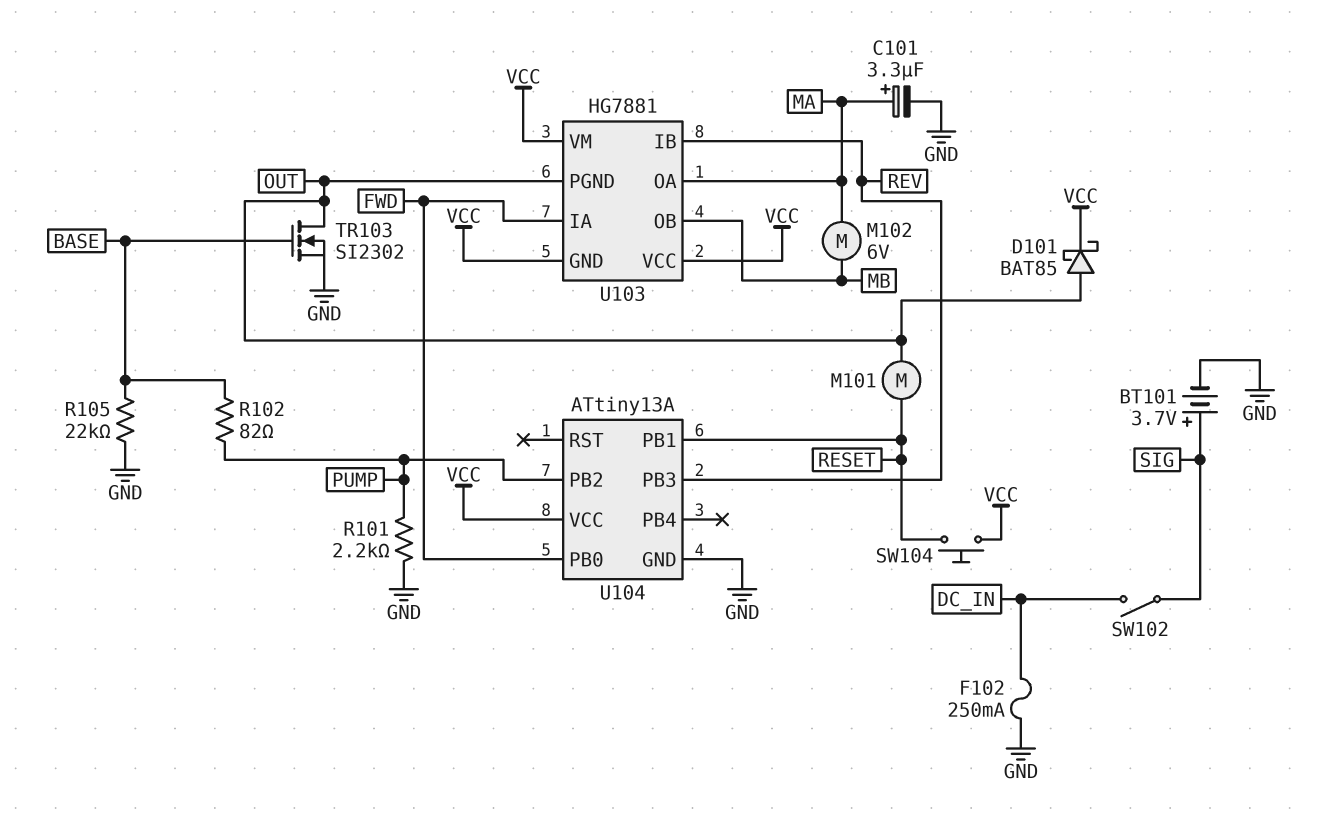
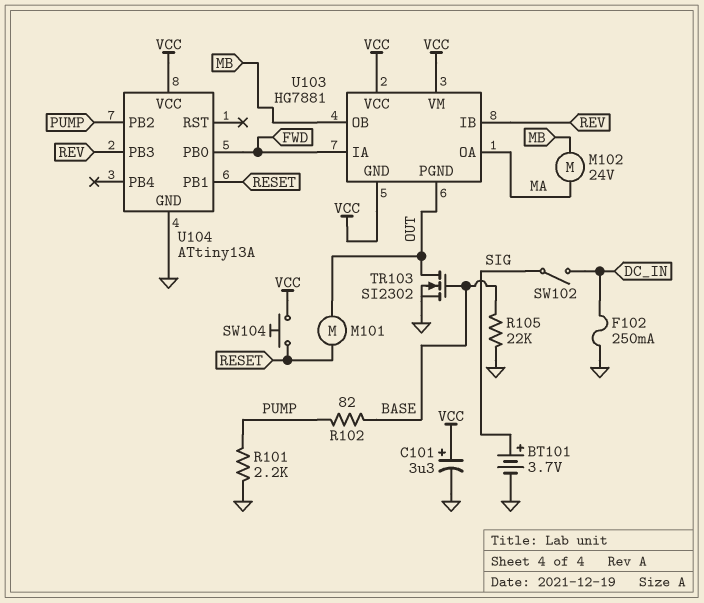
C101: 3.3uF (plus MA, minus GND) -> 3.3uF (plus VCC, minus GND)
D101: schottky BAT85 (A OUT, K VCC) -> none
M102: motor 6V (MA, MB) -> motor 24V (MA, MB)

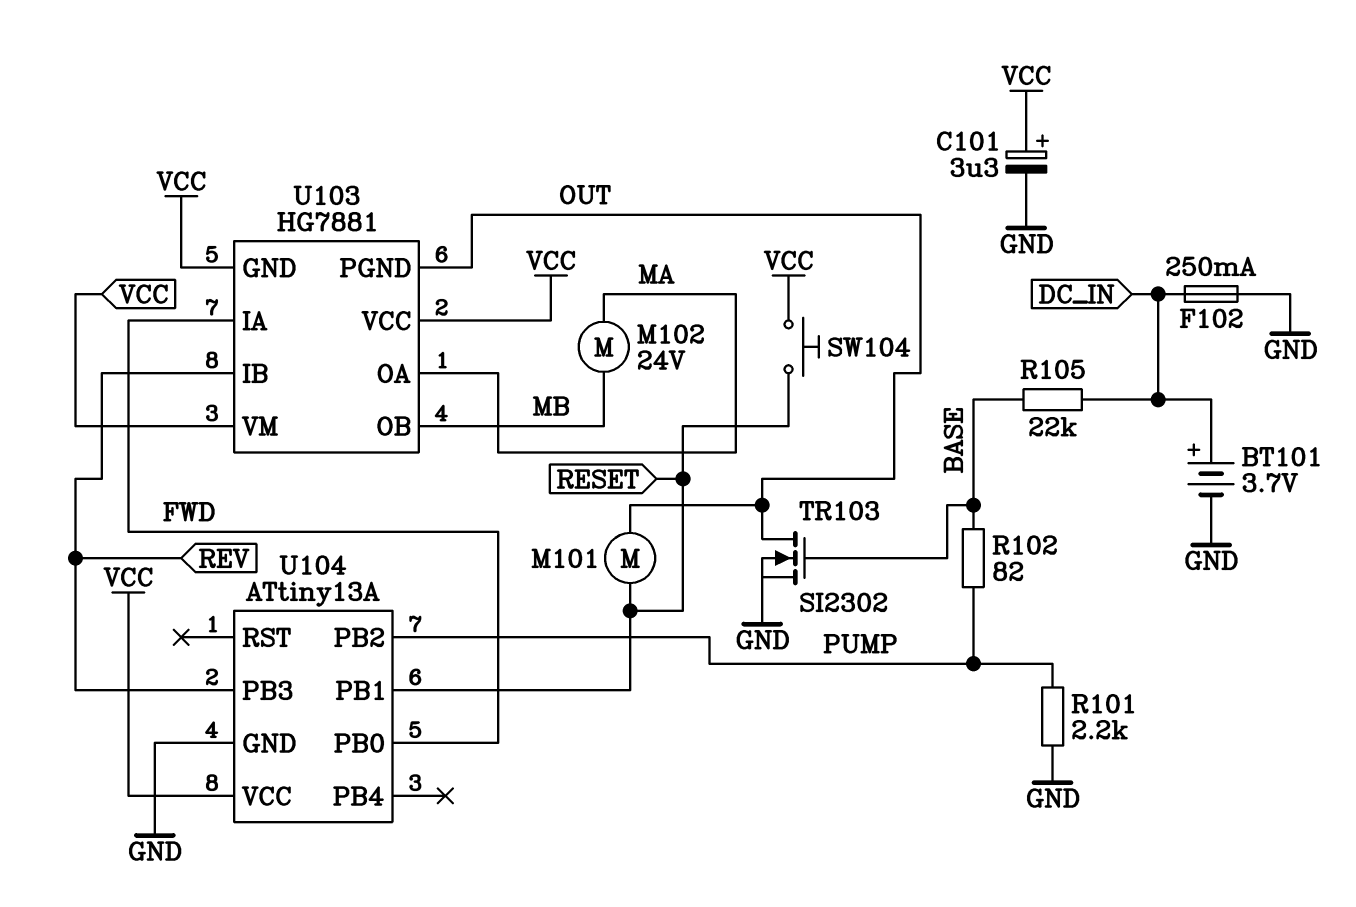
BT101: 3.7V (plus SIG, minus GND) -> 3.7V (plus DC_IN, minus GND)
R105: 22k (BASE, GND) -> 22k (BASE, DC_IN)
SW102: switch (DC_IN, SIG) -> none

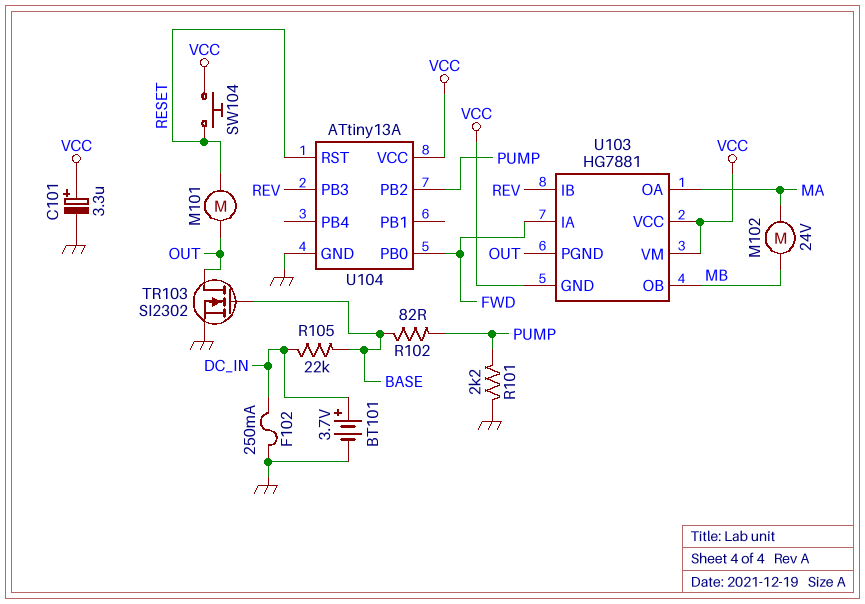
U104 pin PB1: RESET -> none
U104 pin RST: none -> RESET

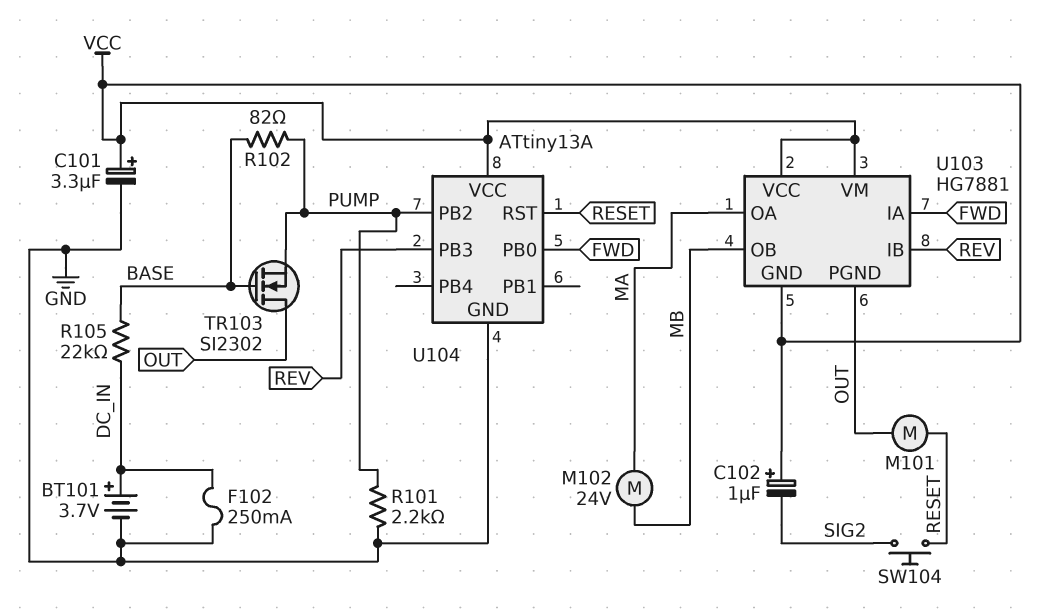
C102: none -> 1uF (plus VCC, minus SIG2)
SW104: button (RESET, VCC) -> button (RESET, SIG2)
TR103: NMOS SI2302 (G BASE, D OUT, S GND) -> NMOS SI2302 (G BASE, D OUT, S PUMP)

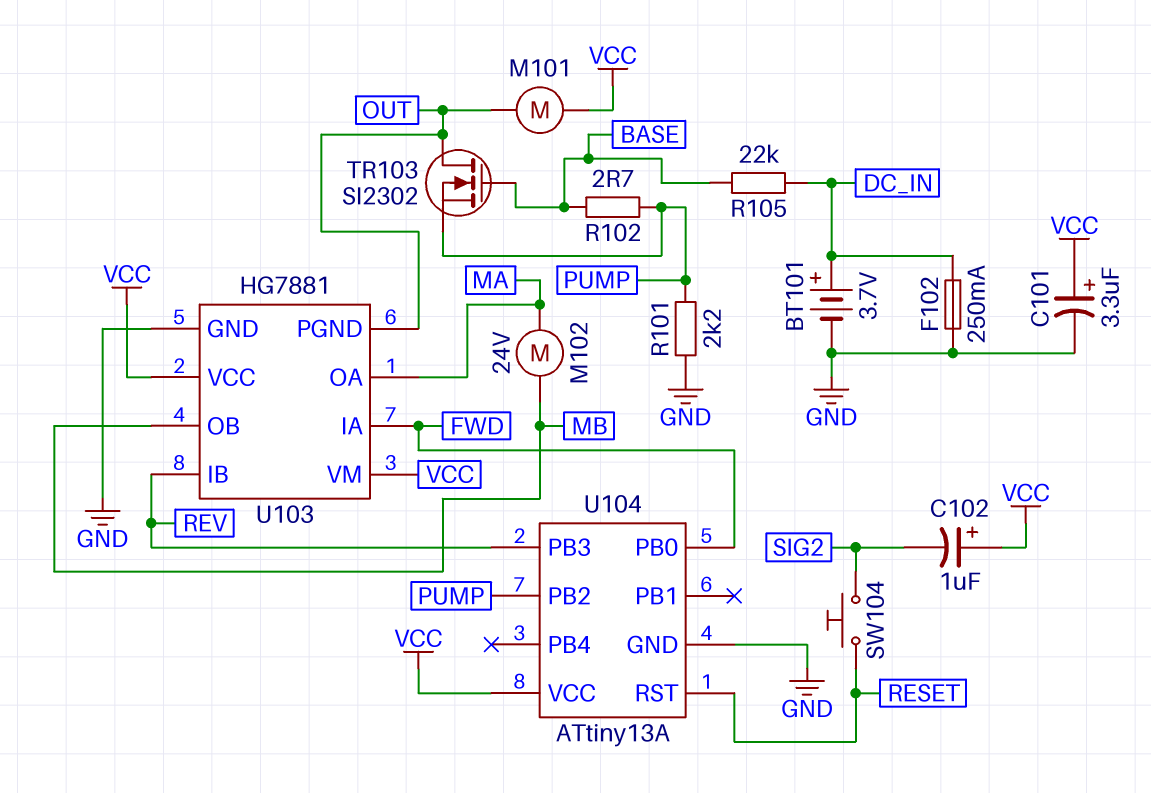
M101: motor (OUT, RESET) -> motor (OUT, VCC)
R102: 82 (BASE, PUMP) -> 2.7 (BASE, PUMP)
U103 pin GND: VCC -> GND

